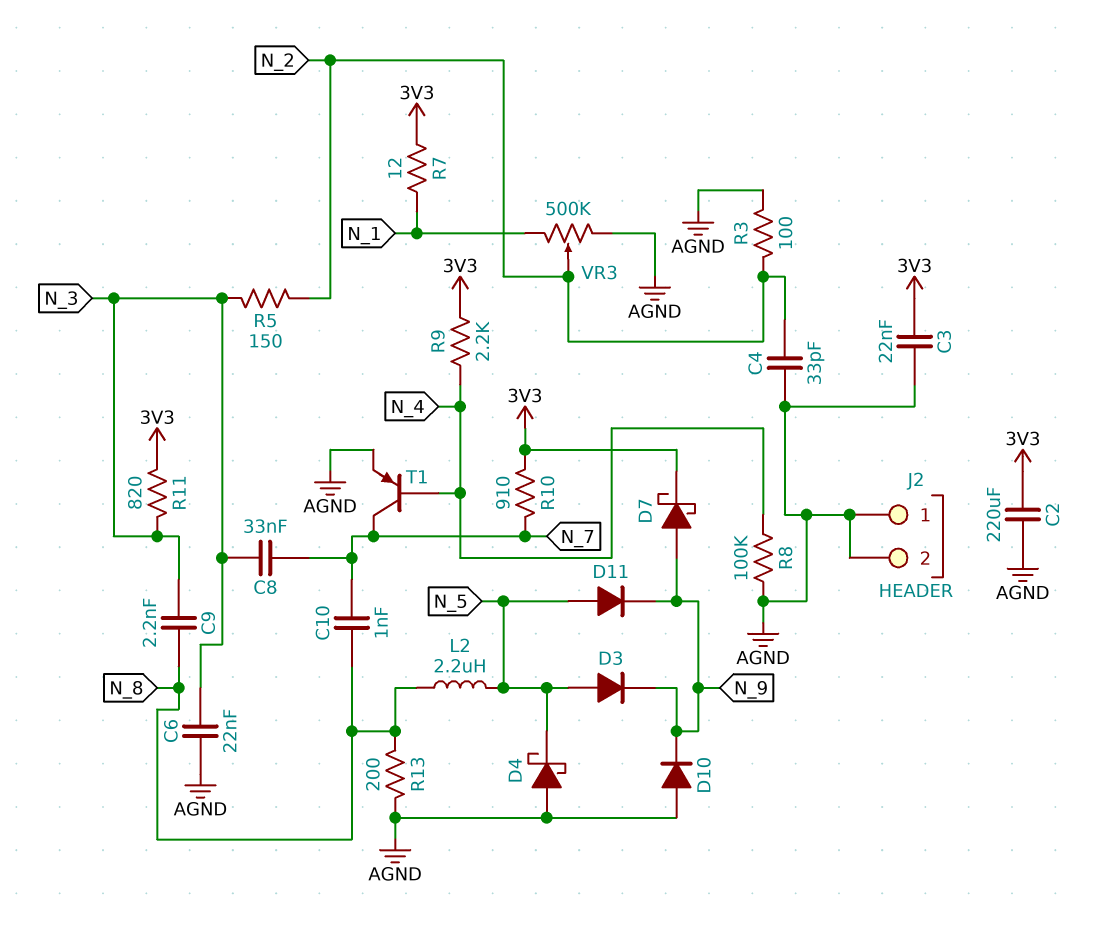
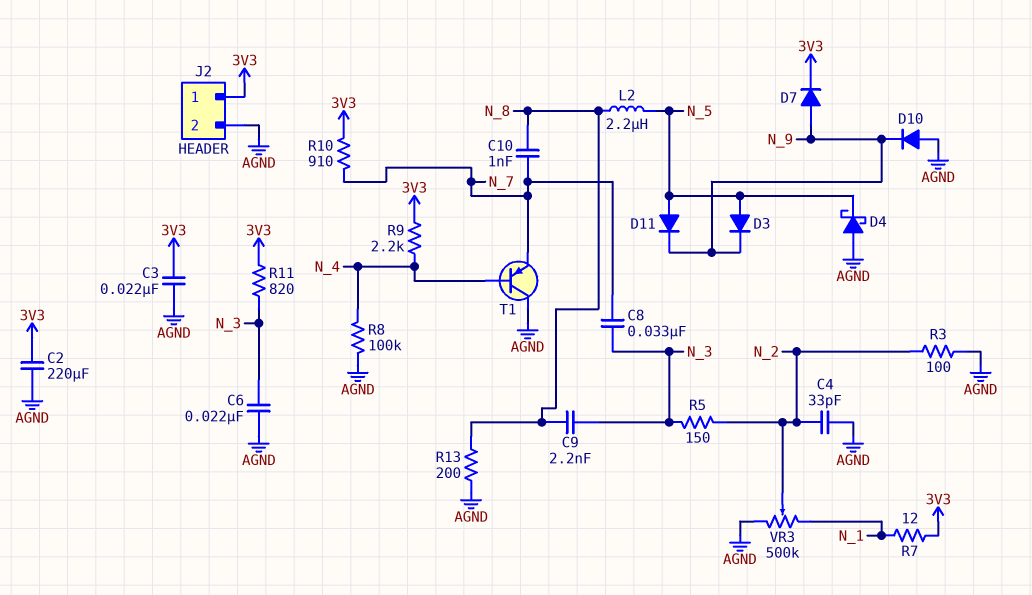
D7: schottky (A N_9, K 3V3) -> diode (A N_9, K 3V3)
J2 pin 1: AGND -> 3V3
T1: PNP (B N_4, C N_7, E AGND) -> PNP (B N_4, C AGND, E N_7)

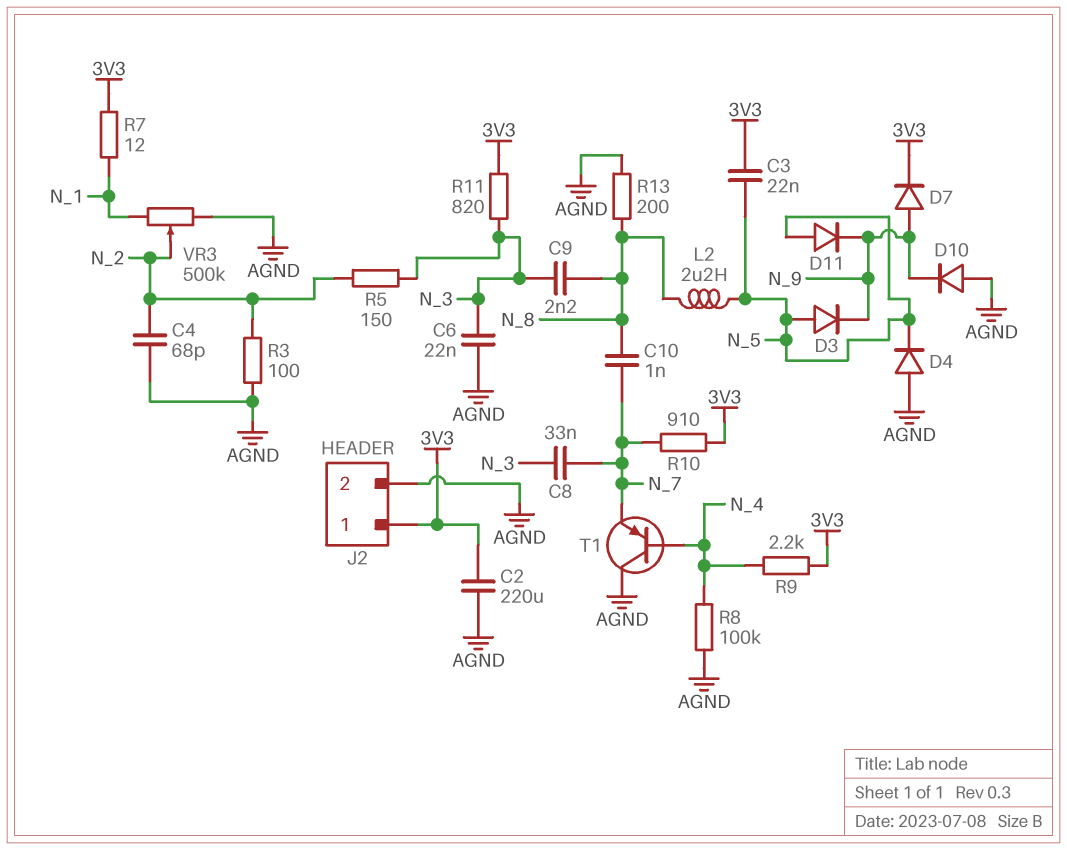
C3: 22nF (3V3, AGND) -> 22nF (3V3, N_5)
C4: 33pF (AGND, N_2) -> 68pF (AGND, N_2)
D4: schottky (A AGND, K N_5) -> diode (A AGND, K N_5)

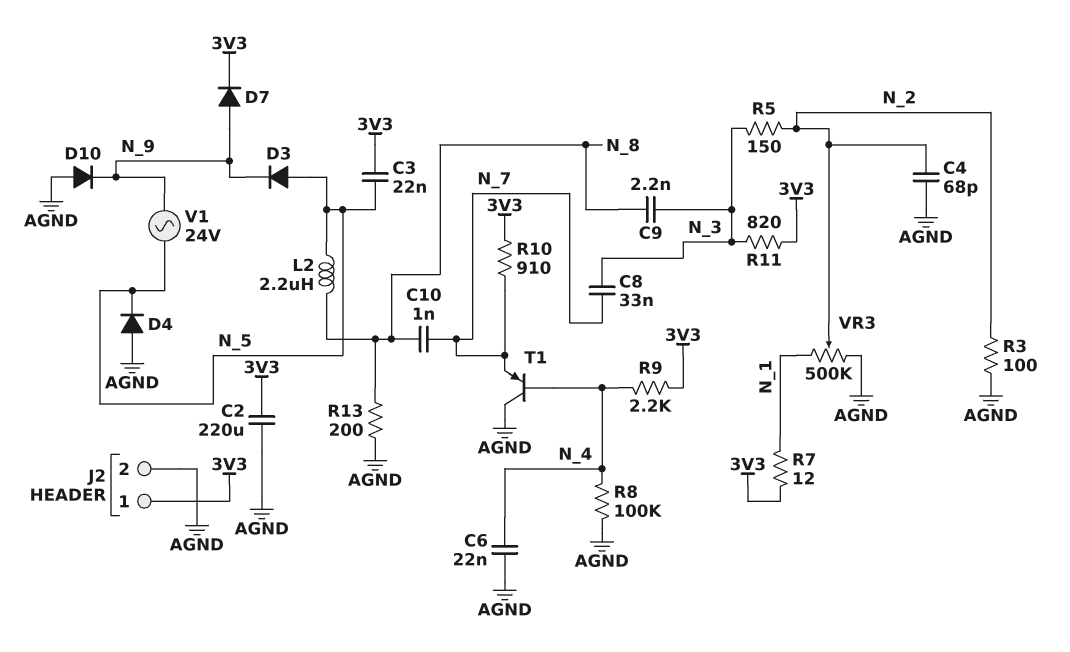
C6: 22nF (AGND, N_3) -> 22nF (AGND, N_4)
D11: diode (A N_5, K N_9) -> none
V1: none -> AC 24V (N_5, N_9)

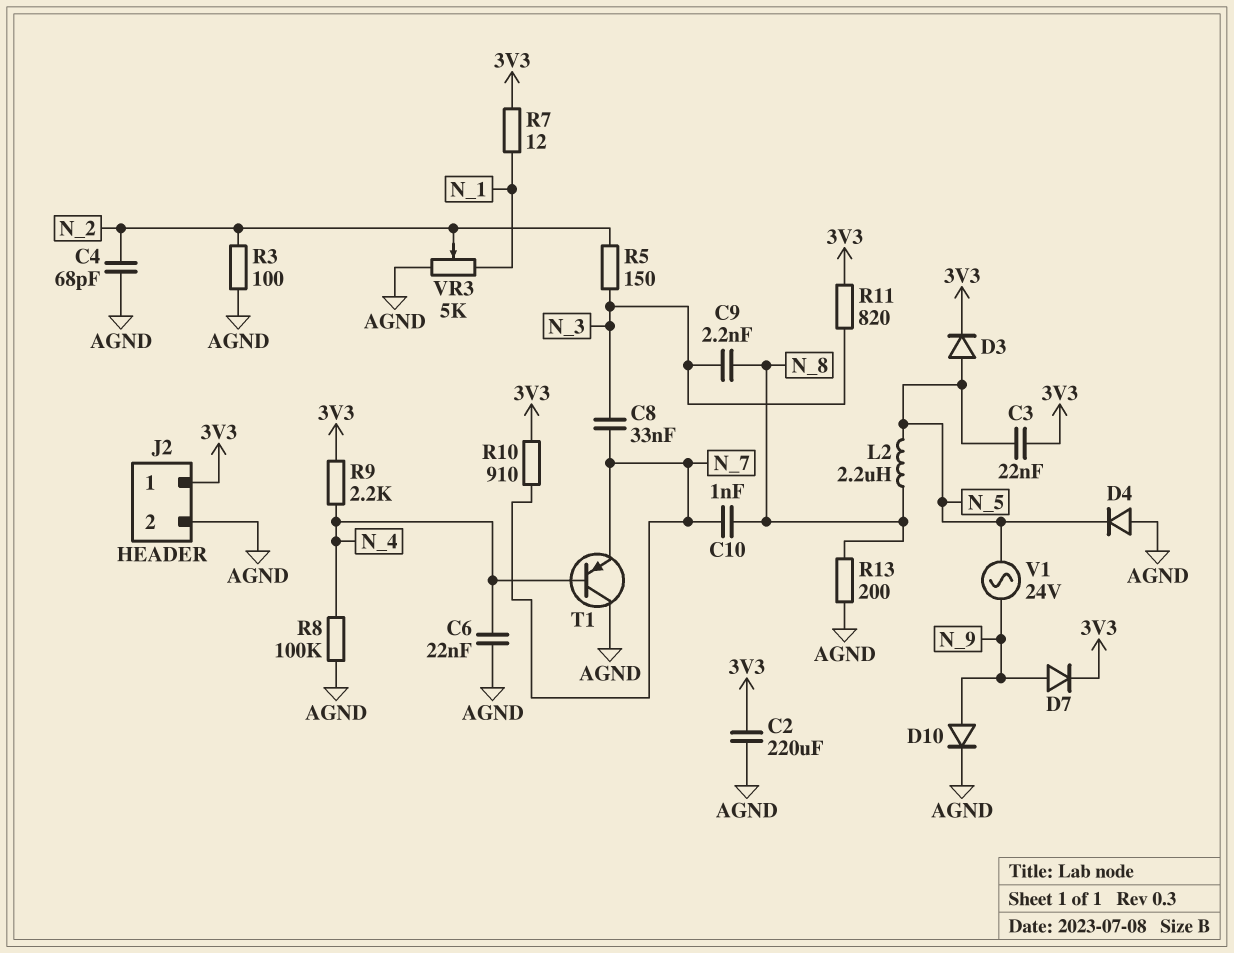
D3: diode (A N_5, K N_9) -> diode (A N_5, K 3V3)
D10: diode (A AGND, K N_9) -> diode (A N_9, K AGND)
VR3: 500k (AGND, N_1, wiper N_2) -> 5k (AGND, N_1, wiper N_2)

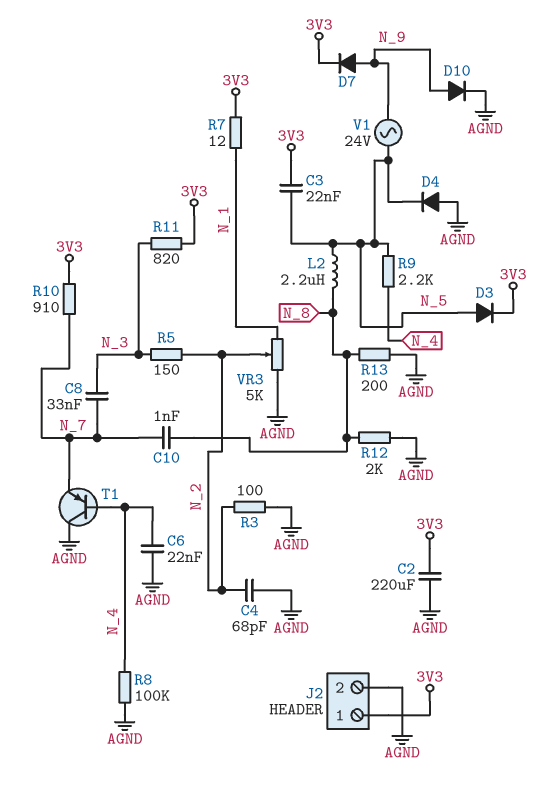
C9: 2.2nF (N_3, N_8) -> none
R9: 2.2k (3V3, N_4) -> 2.2k (N_4, N_5)
R12: none -> 2k (AGND, N_8)

